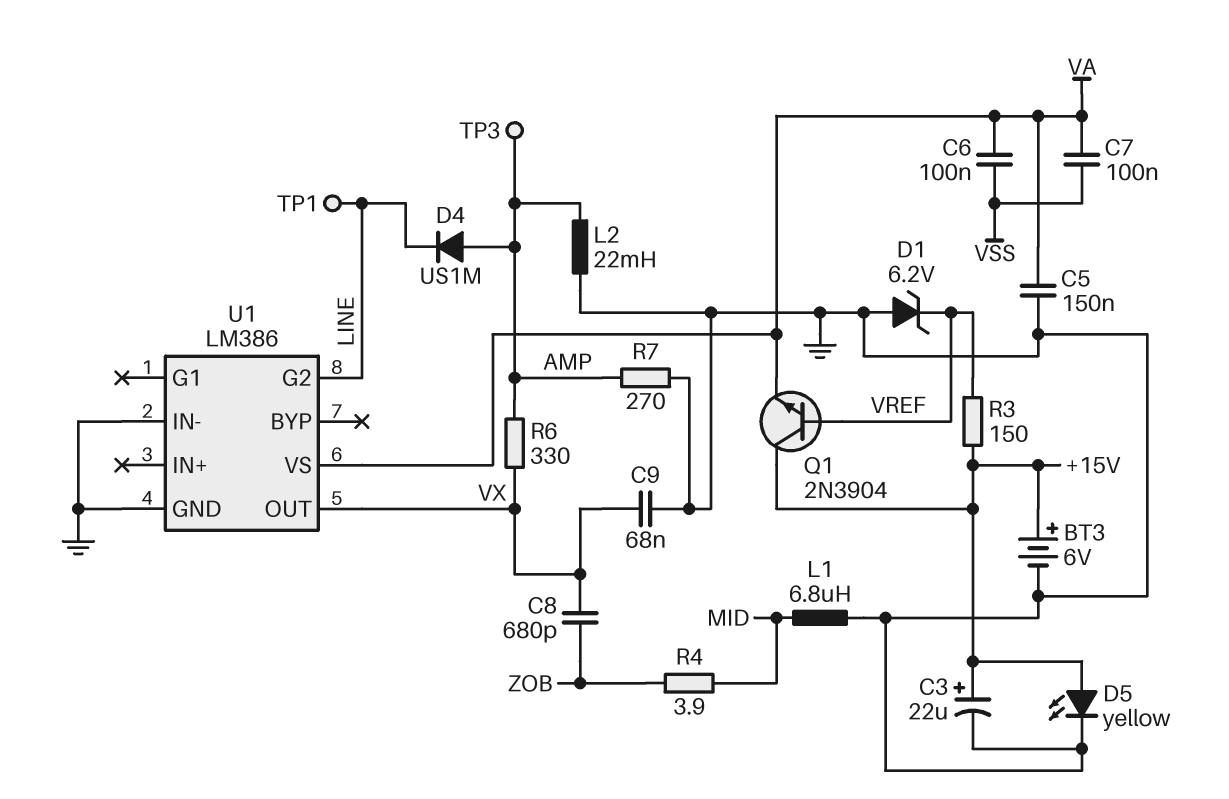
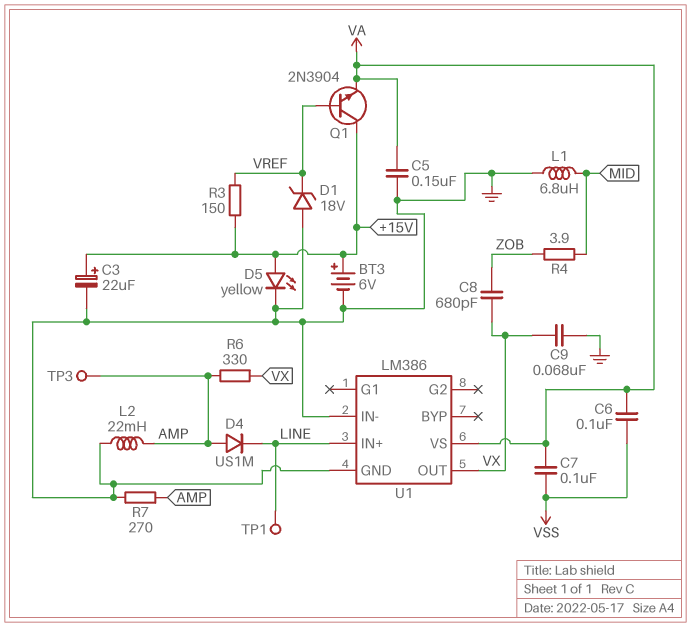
D1: zener 6.2V (A GND, K VREF) -> zener 18V (A GND, K VREF)
U1 pin G2: LINE -> none
U1 pin IN+: none -> LINE

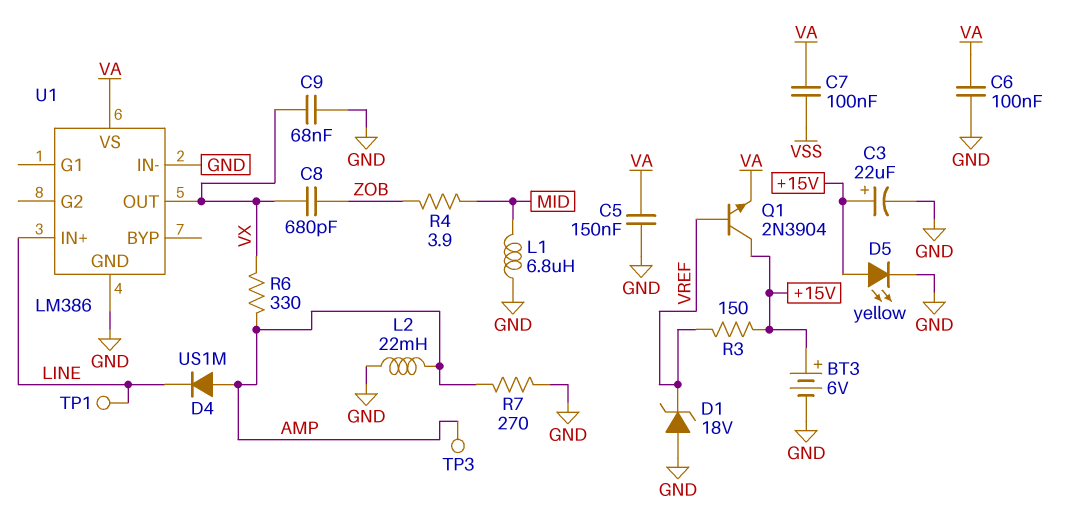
C6: 100nF (VA, VSS) -> 100nF (GND, VA)

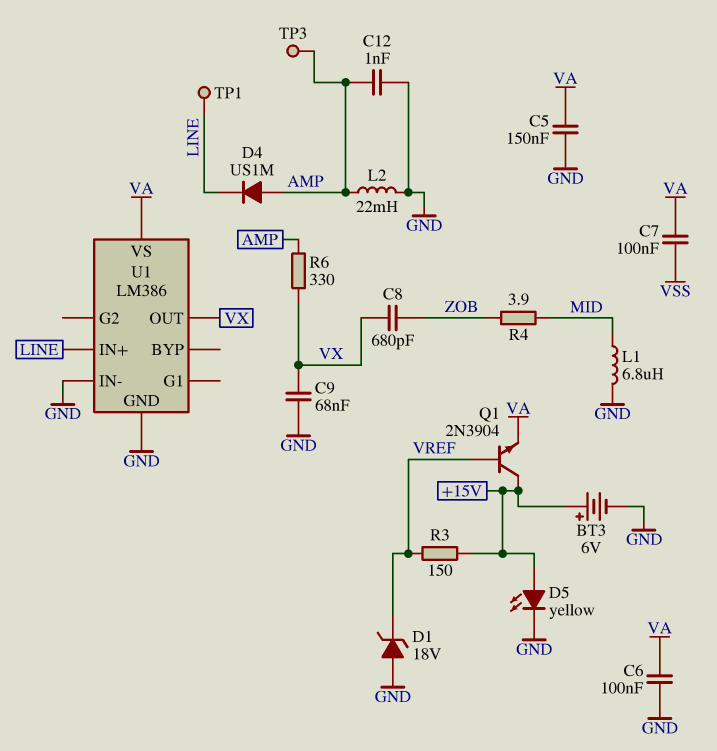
C3: 22uF (plus +15V, minus GND) -> none
C12: none -> 1nF (AMP, GND)
R7: 270 (AMP, GND) -> none

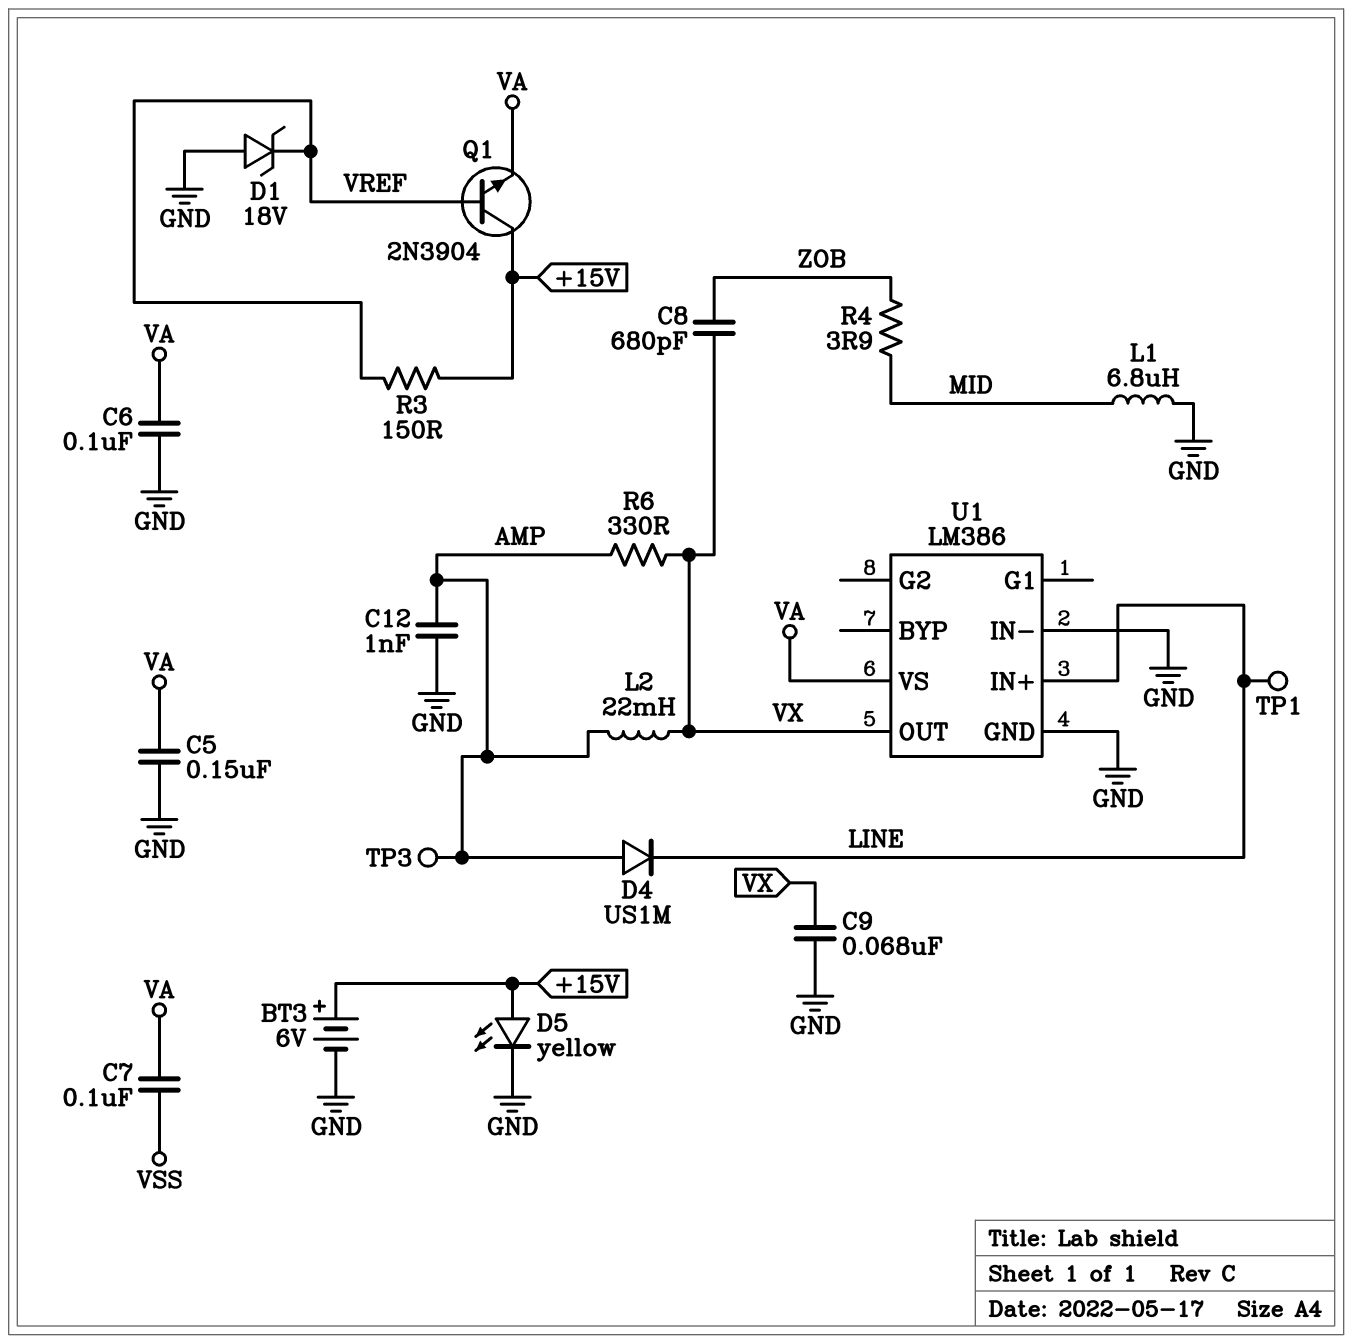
L2: 22mH (AMP, GND) -> 22mH (AMP, VX)

